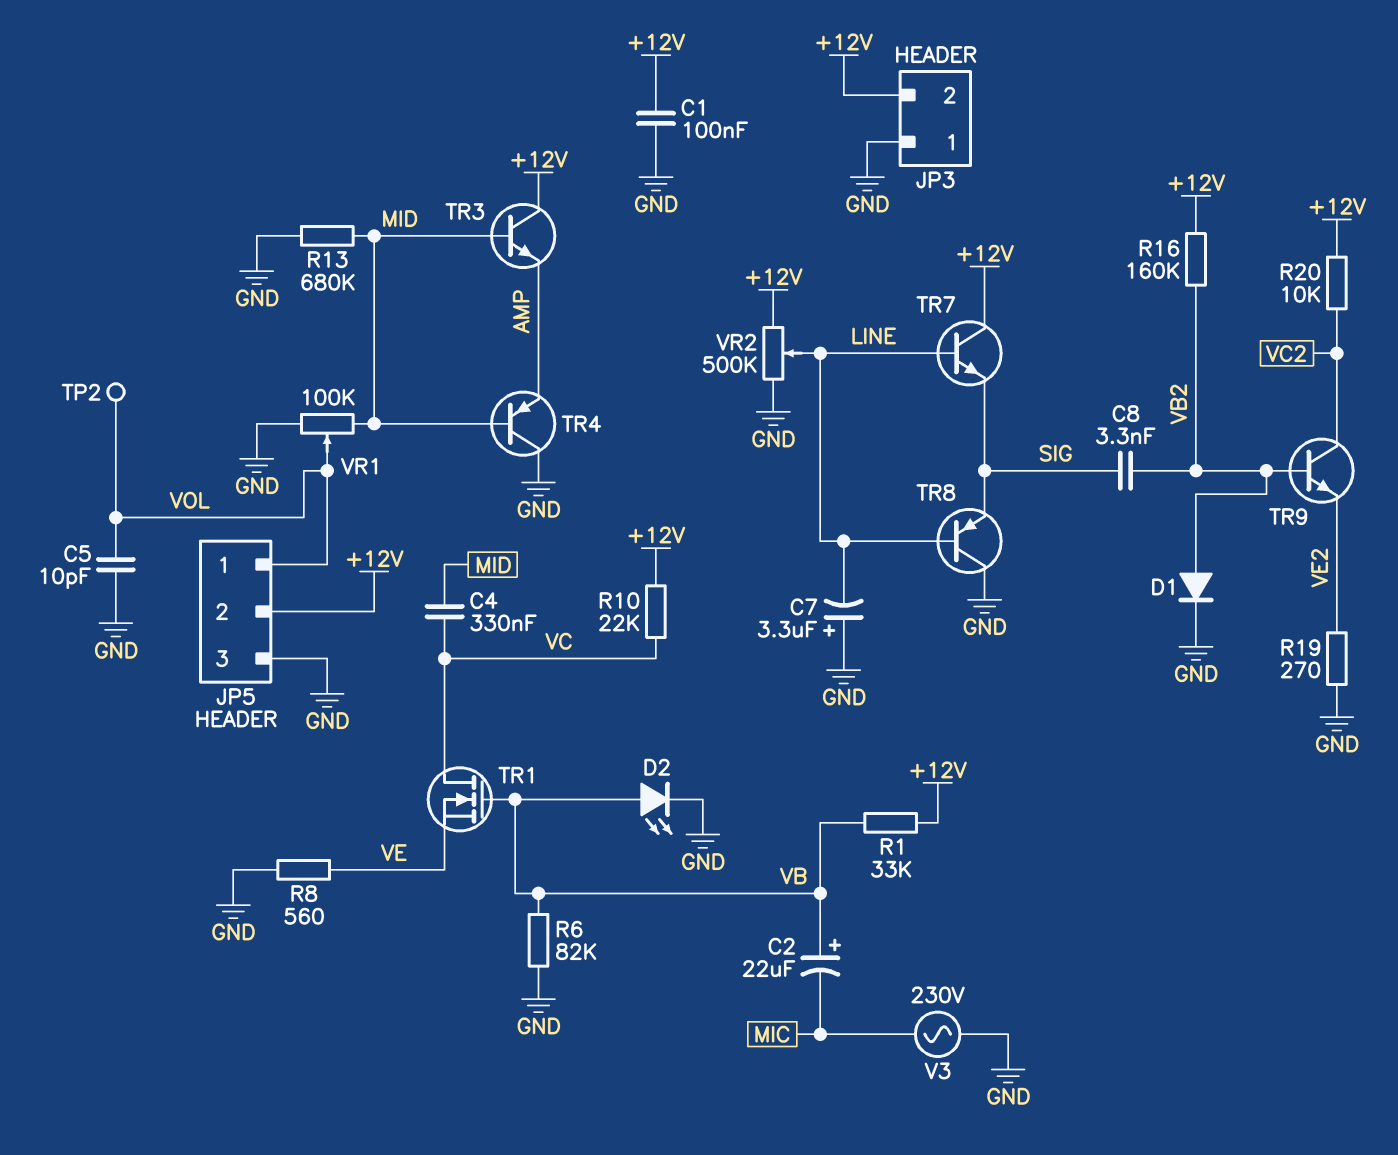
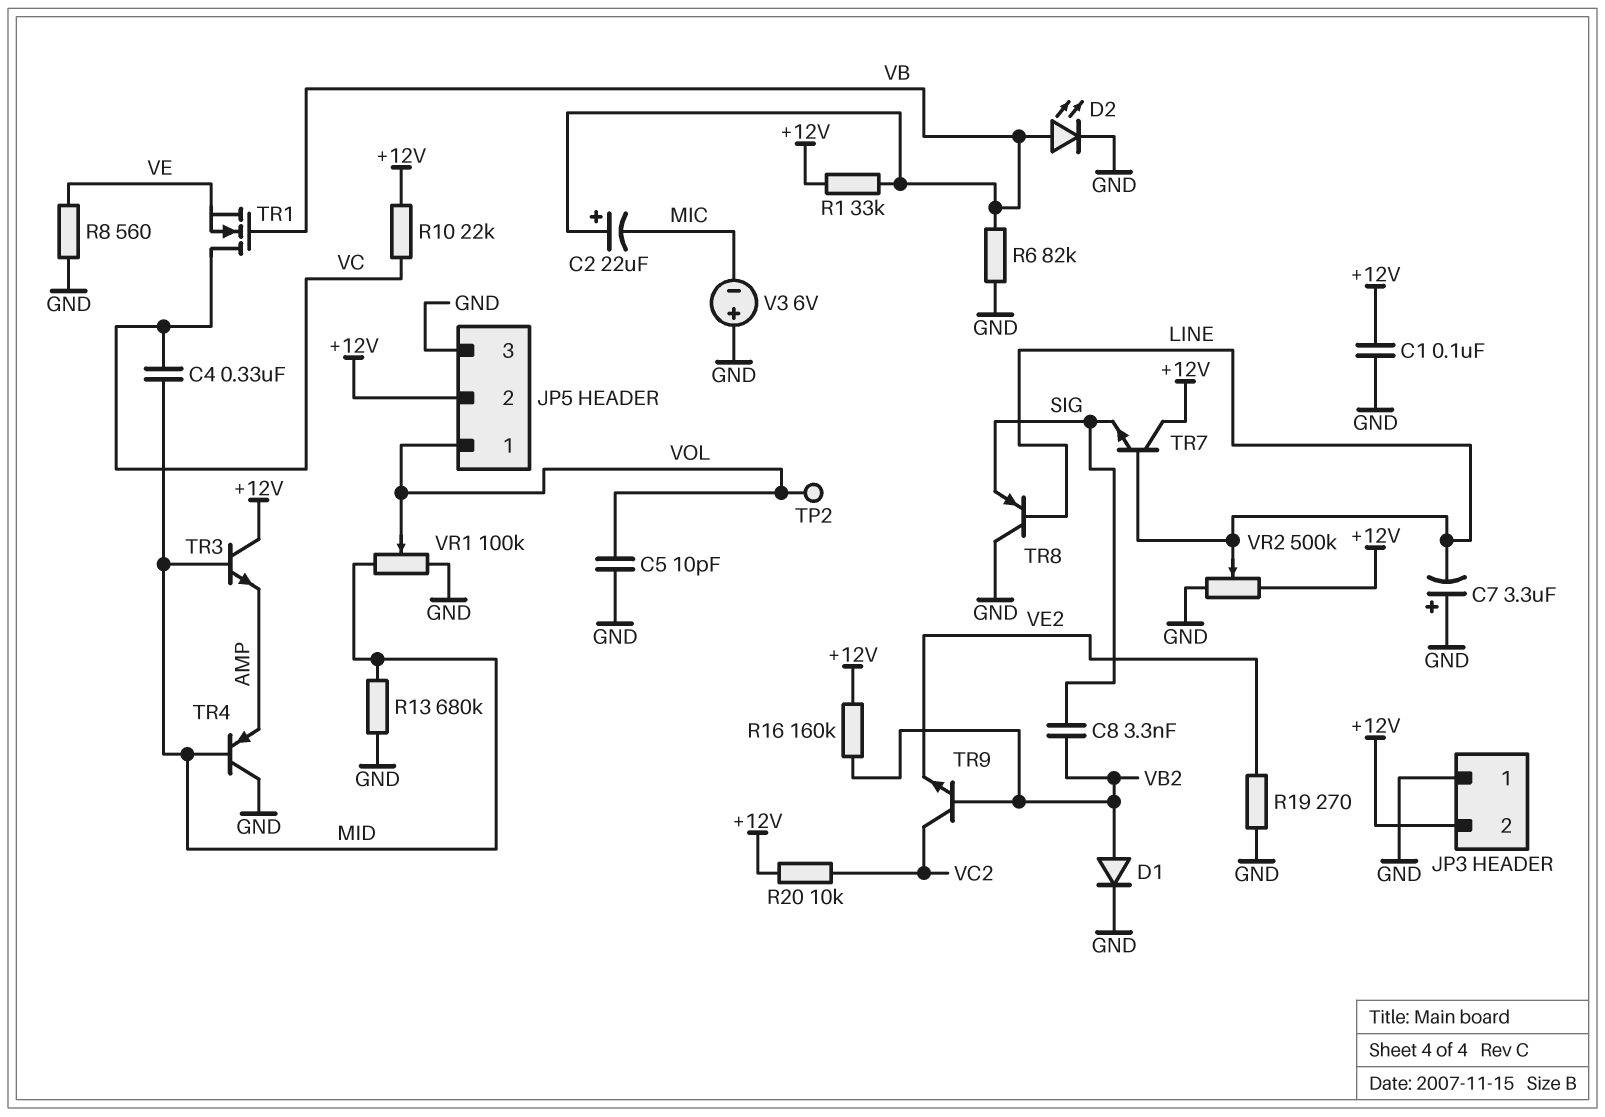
V3: AC 230V (GND, MIC) -> 6V (plus GND, minus MIC)

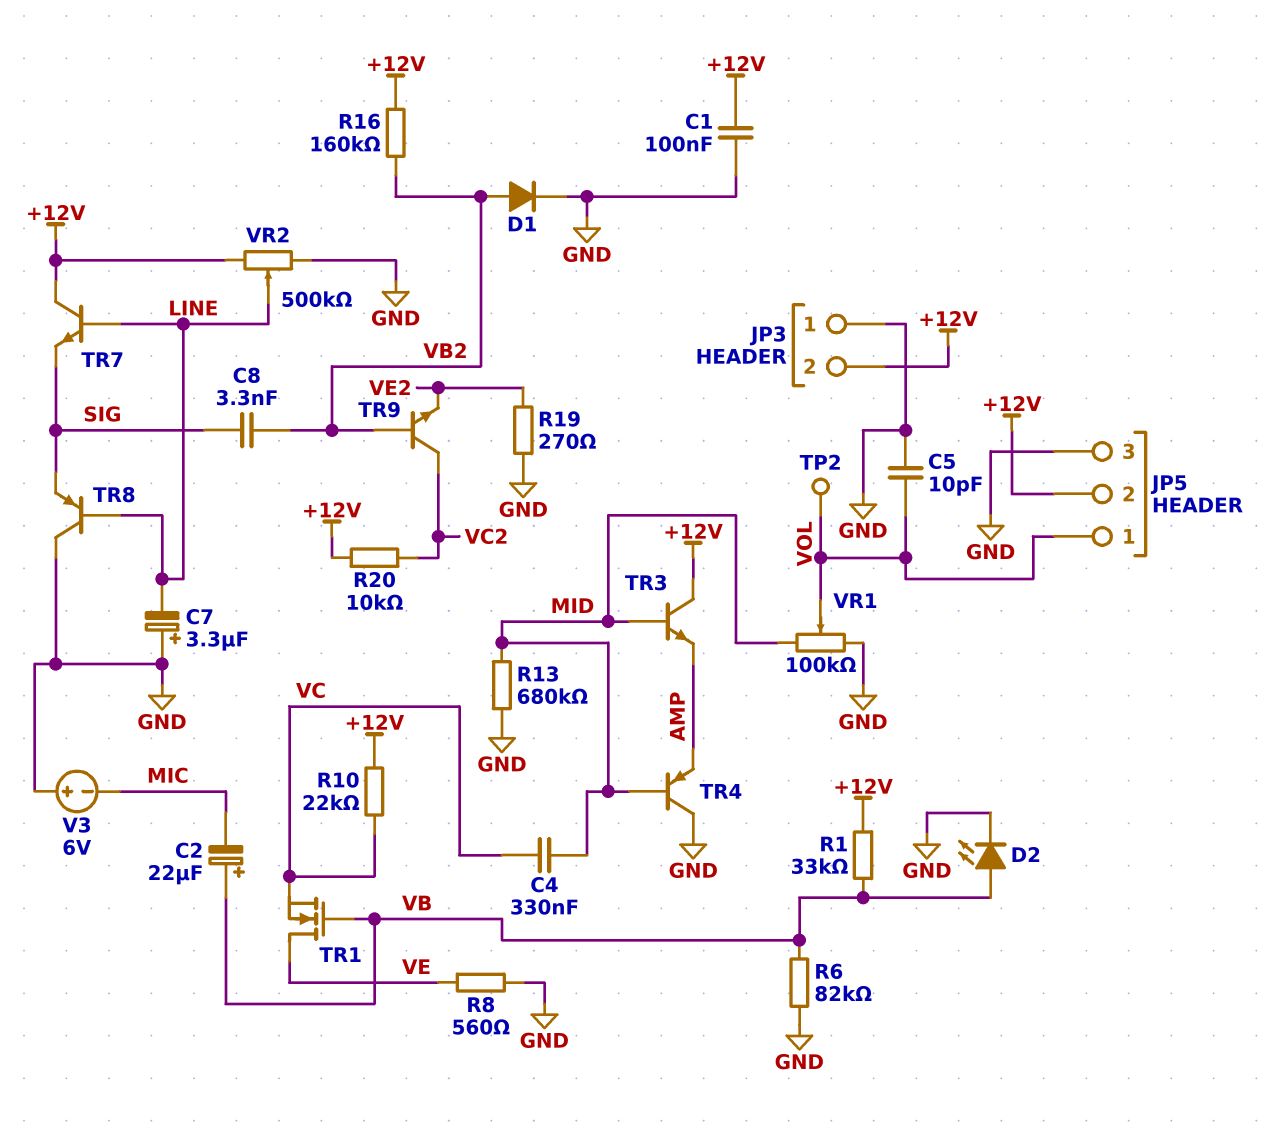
TR1: NMOS (G VB, D VC, S VE) -> NMOS (G VB, D VE, S VC)

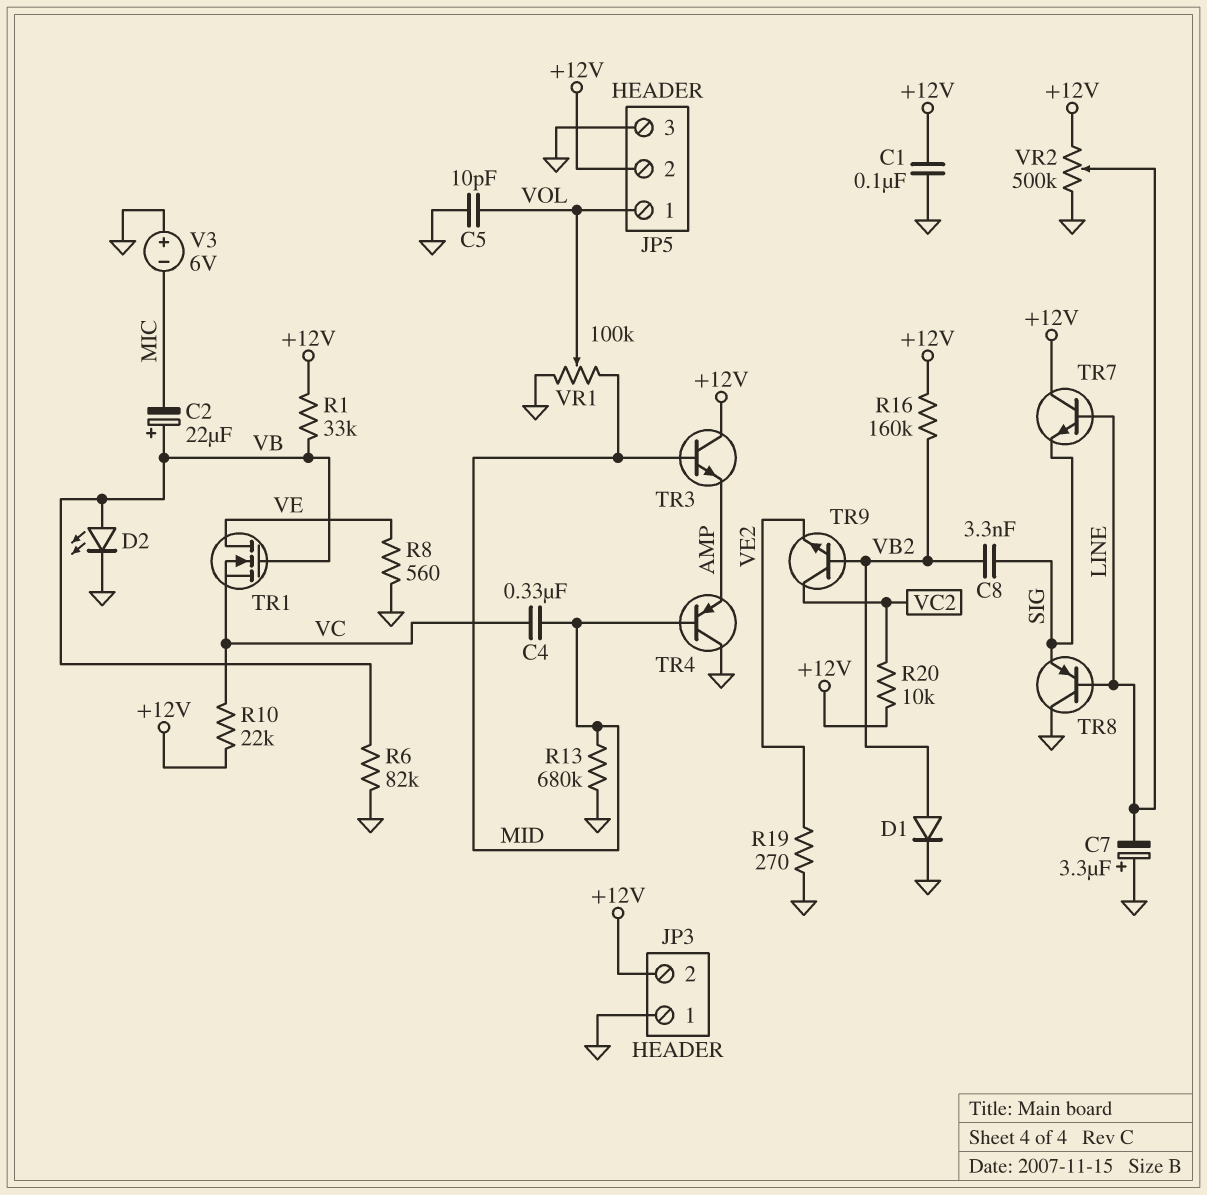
TP2: test point (VOL) -> none

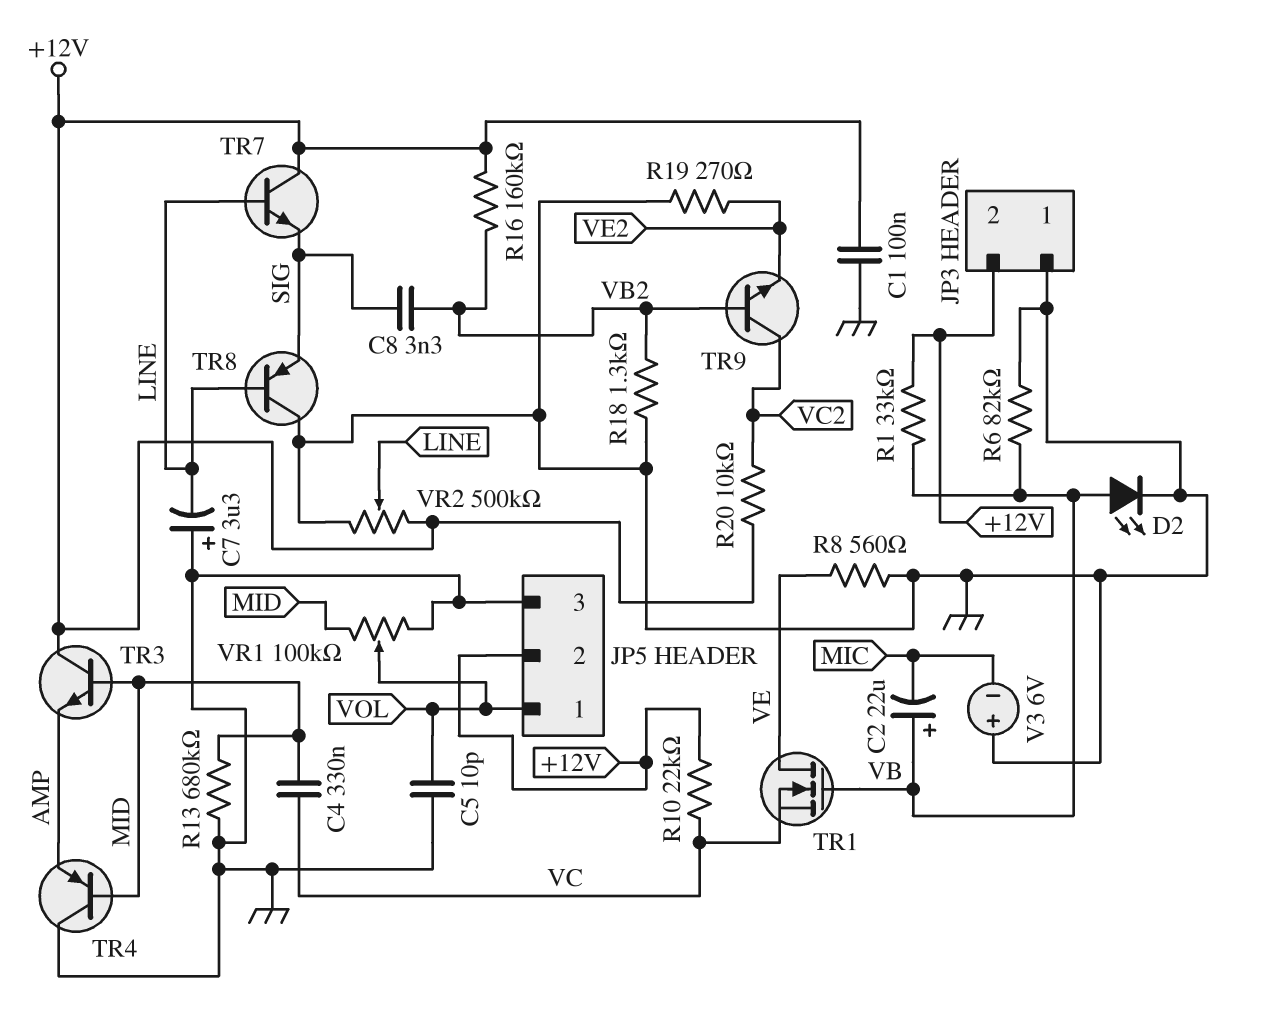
D1: diode (A VB2, K GND) -> none
R18: none -> 1.3k (GND, VB2)

